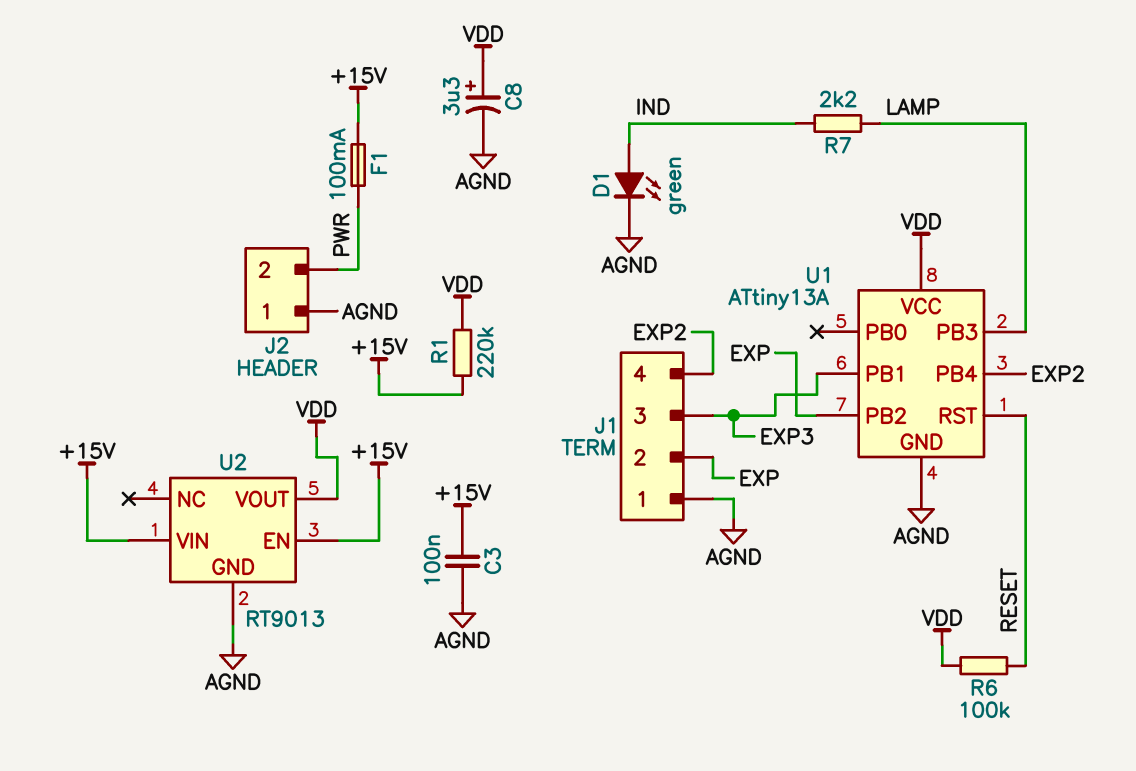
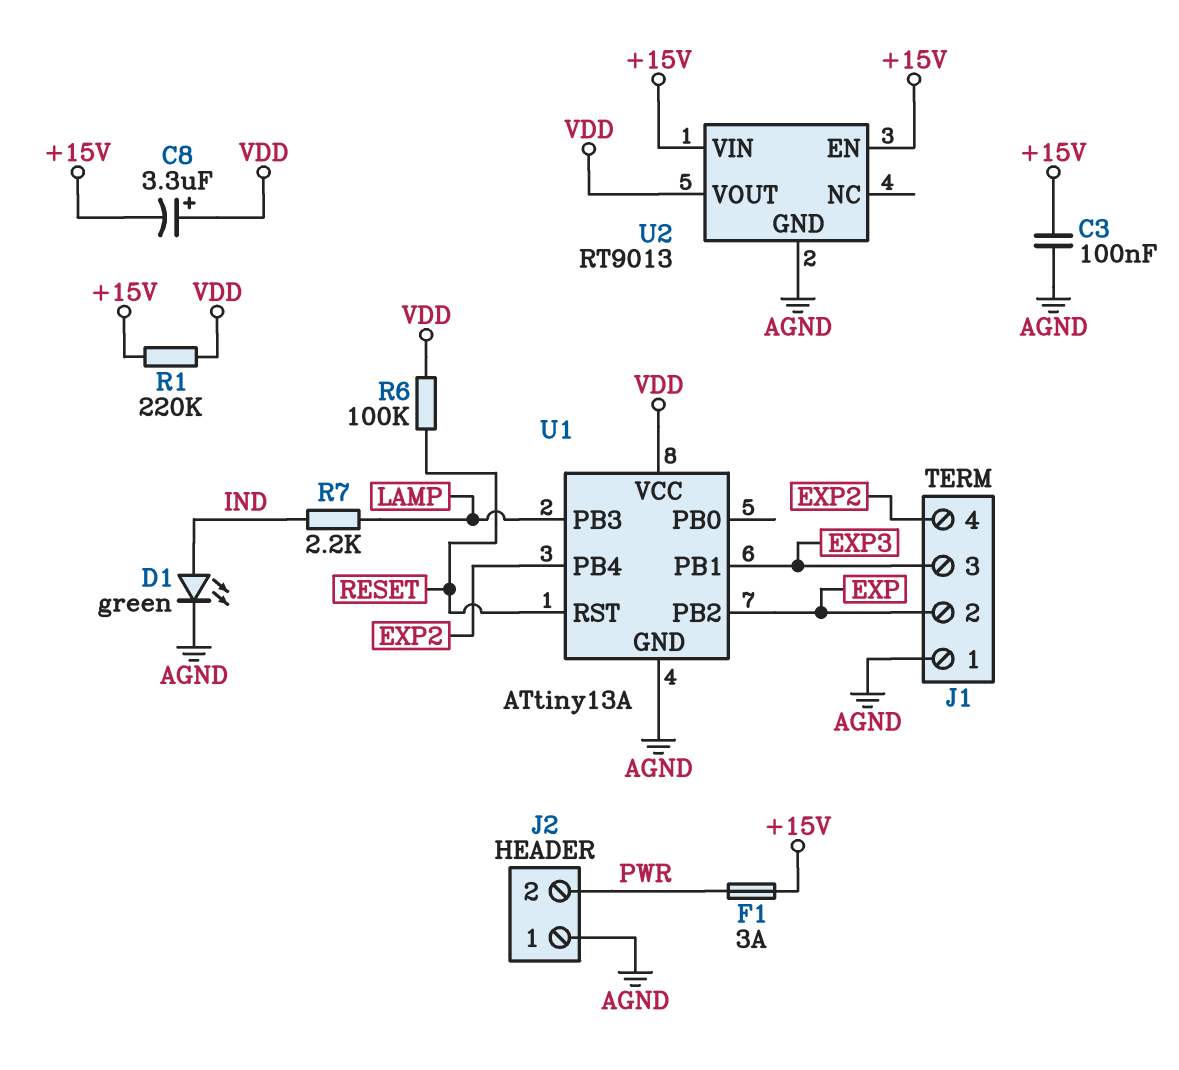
C8: 3.3uF (plus VDD, minus AGND) -> 3.3uF (plus VDD, minus +15V)
F1: 100mA (+15V, PWR) -> 3A (+15V, PWR)

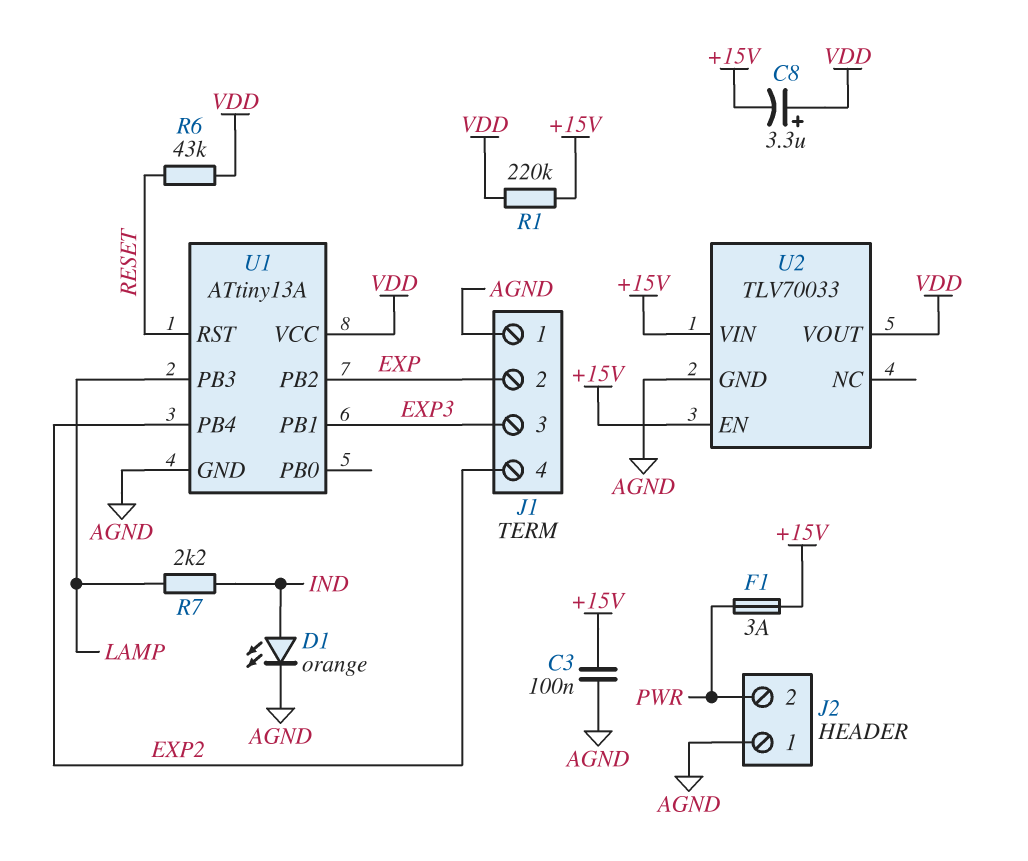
D1: LED green (A IND, K AGND) -> LED orange (A IND, K AGND)
R6: 100k (RESET, VDD) -> 43k (RESET, VDD)
U2: RT9013 -> TLV70033

